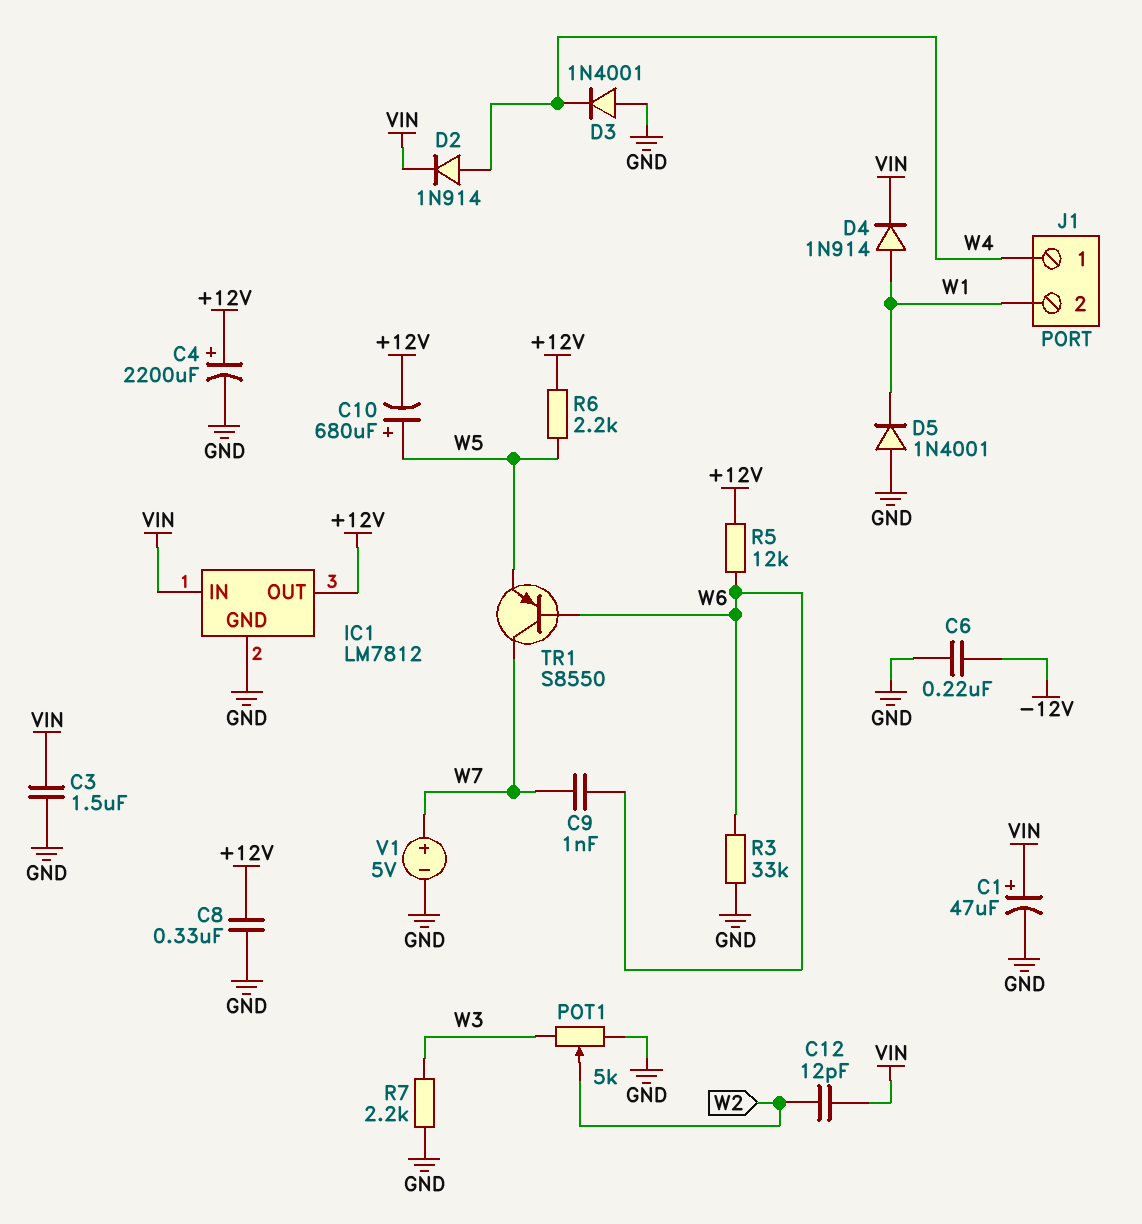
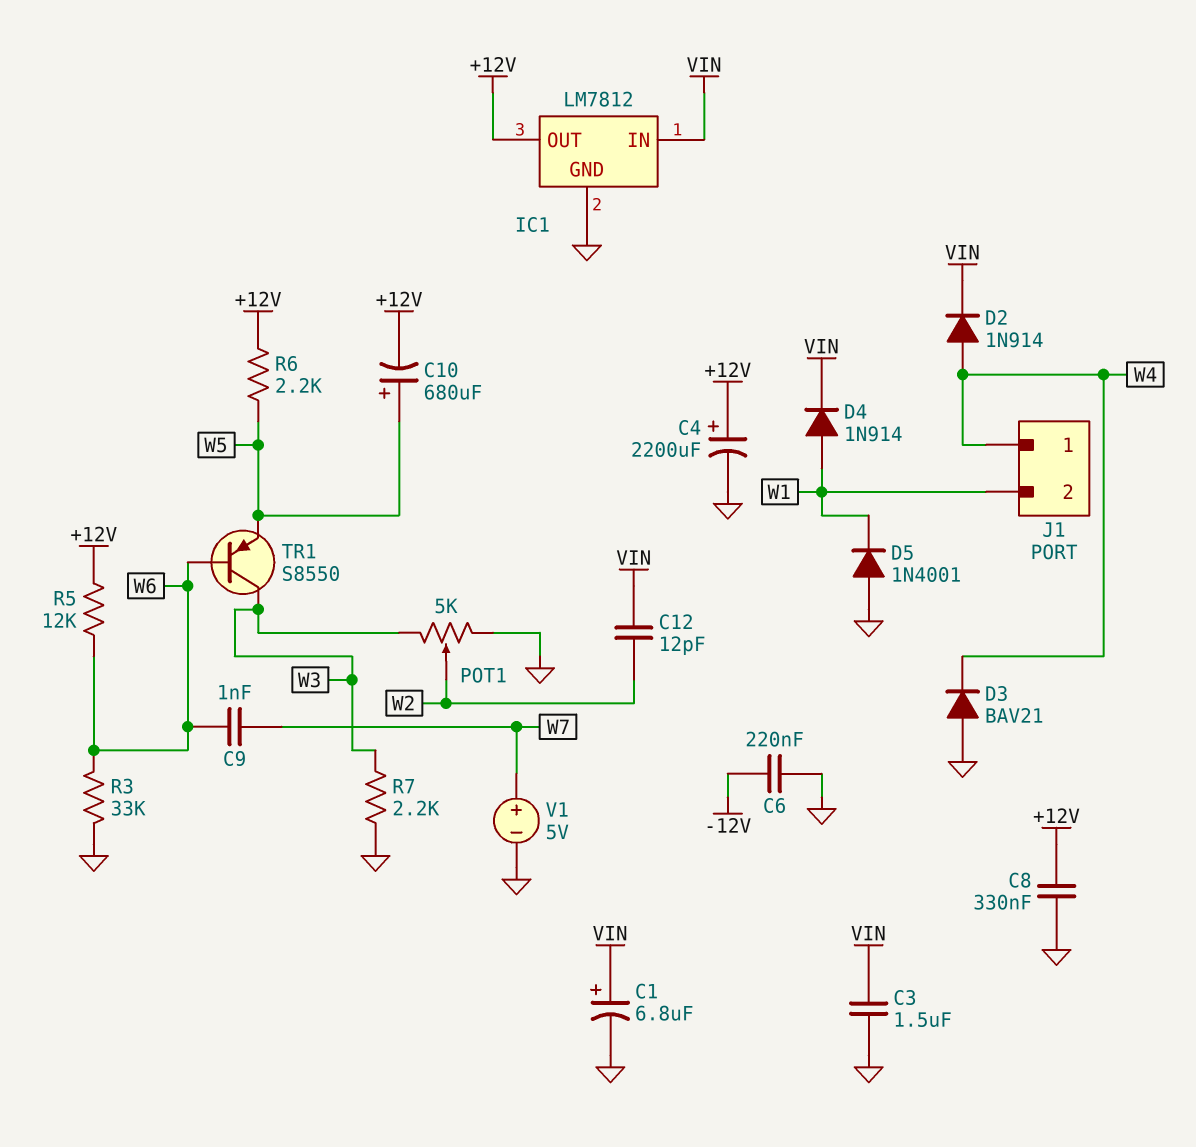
C1: 47uF (plus VIN, minus GND) -> 6.8uF (plus VIN, minus GND)
D3: diode 1N4001 (A GND, K W4) -> diode BAV21 (A GND, K W4)
TR1: PNP S8550 (B W6, C W7, E W5) -> PNP S8550 (B W6, C W3, E W5)

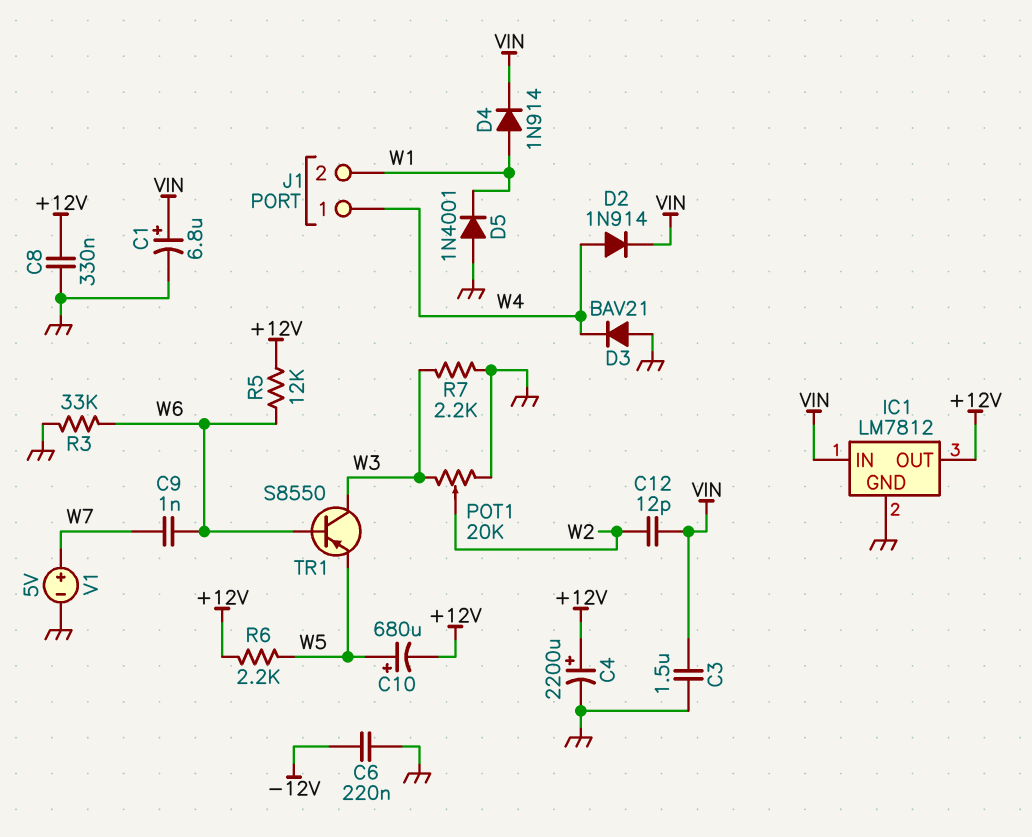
POT1: 5k (GND, W3, wiper W2) -> 20k (GND, W3, wiper W2)

